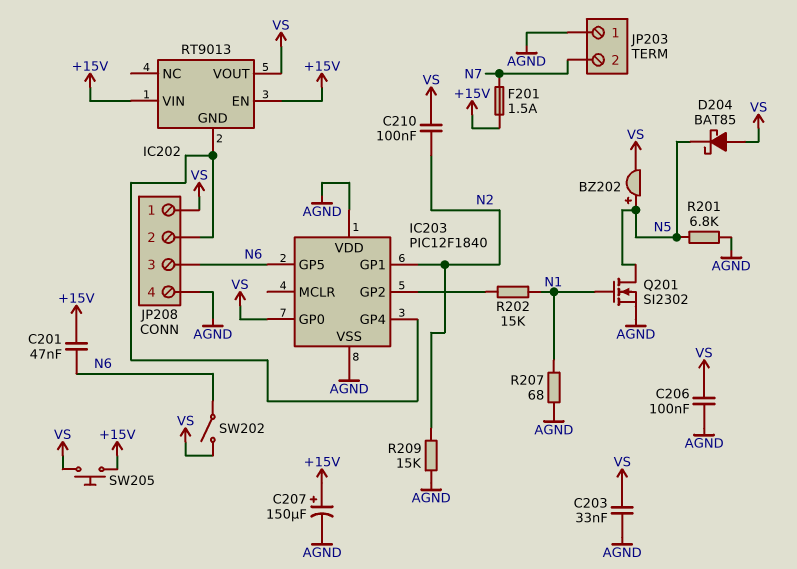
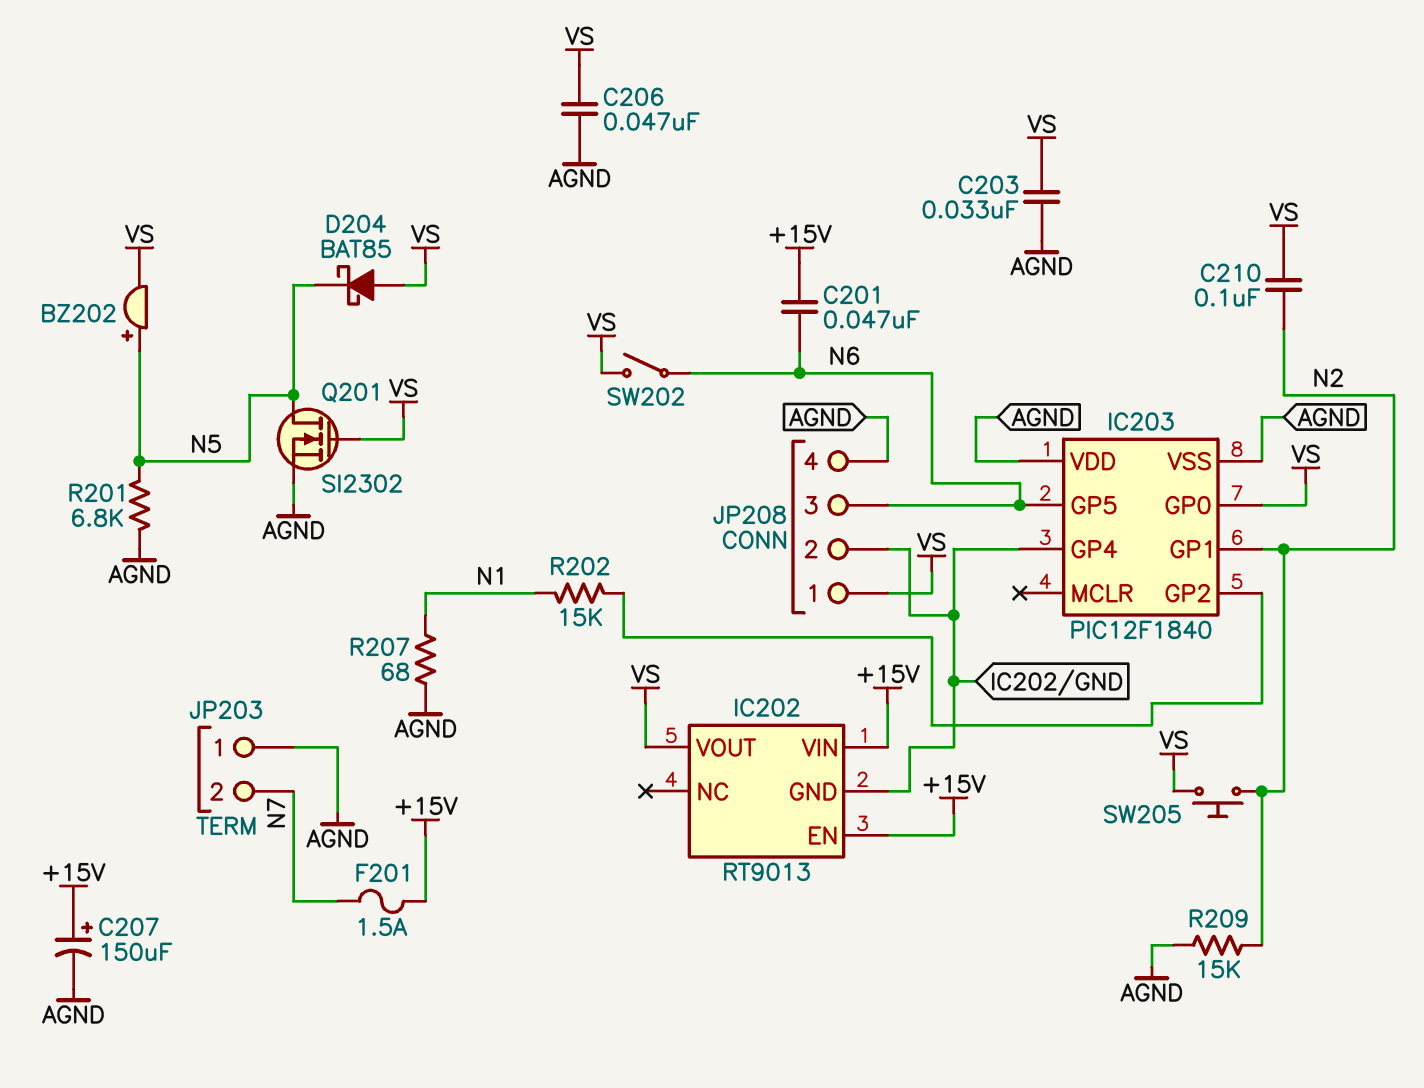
C206: 100nF (AGND, VS) -> 47nF (AGND, VS)
Q201: NMOS SI2302 (G N1, D N5, S AGND) -> NMOS SI2302 (G VS, D N5, S AGND)
SW205: button (+15V, VS) -> button (N2, VS)

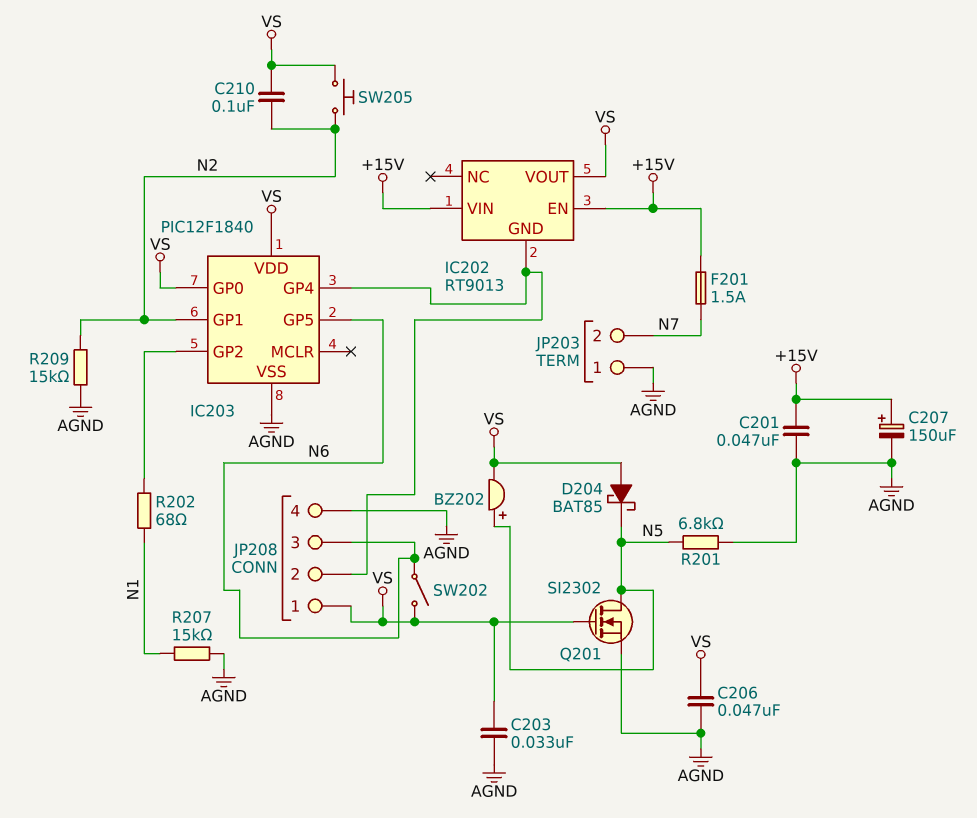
C201: 47nF (+15V, N6) -> 47nF (+15V, AGND)
IC203 pin VDD: AGND -> VS
R202: 15k (IC203/GP2, N1) -> 68 (IC203/GP2, N1)
R207: 68 (AGND, N1) -> 15k (AGND, N1)

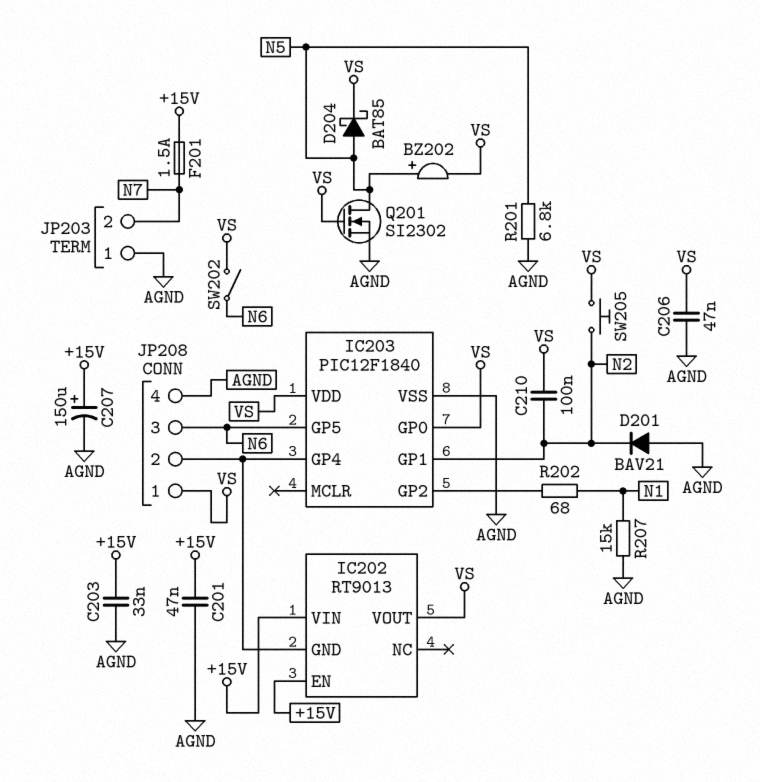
C203: 33nF (AGND, VS) -> 33nF (+15V, AGND)
D201: none -> diode BAV21 (A AGND, K N2)
D204: schottky BAT85 (A VS, K N5) -> schottky BAT85 (A N5, K VS)
R209: 15k (AGND, N2) -> none

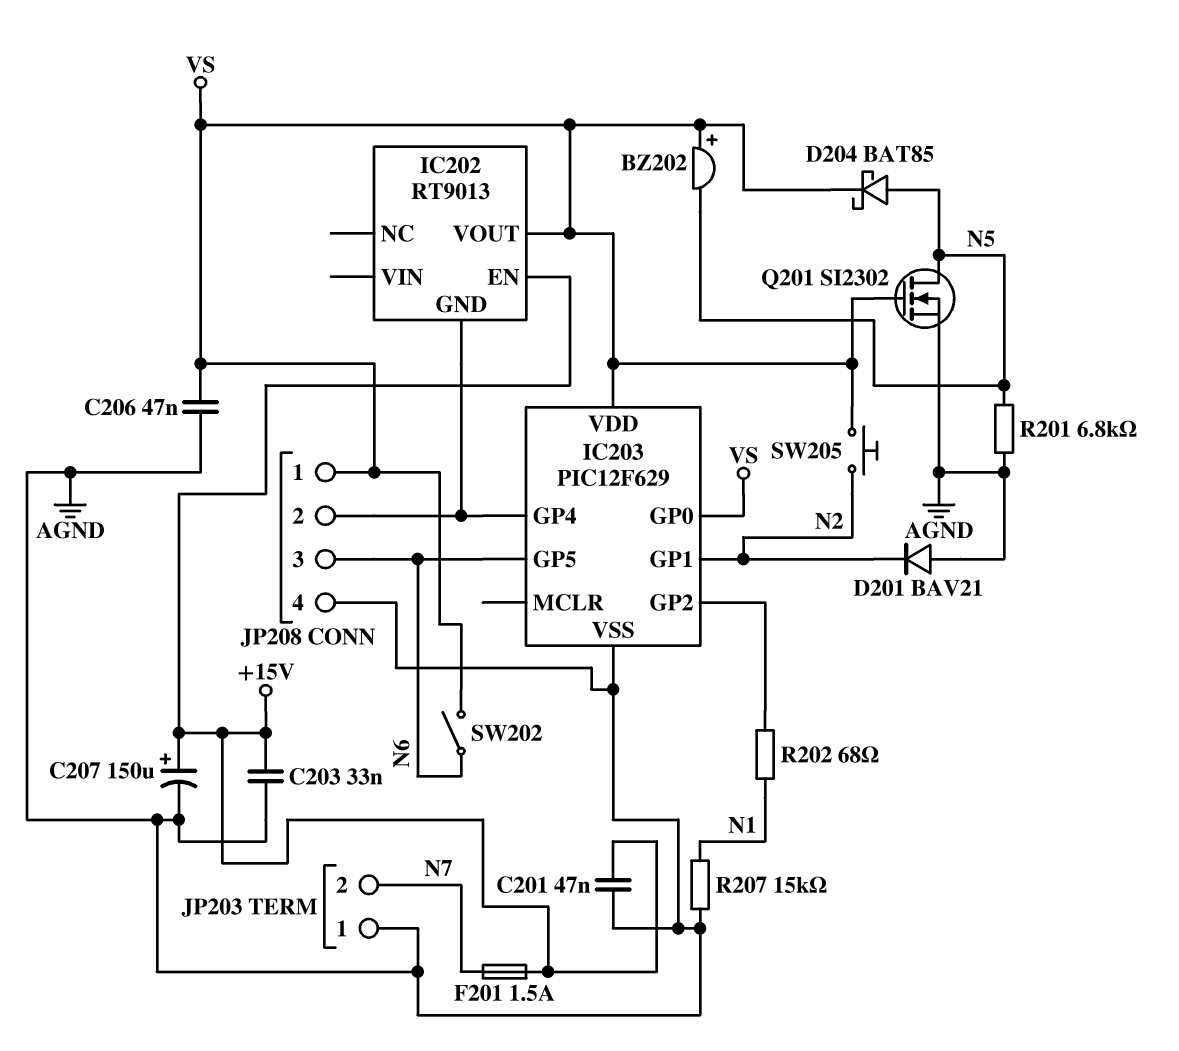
BZ202: buzzer (plus N5, minus VS) -> buzzer (plus VS, minus N5)
C210: 100nF (N2, VS) -> none
IC202 pin VIN: +15V -> none
IC203: PIC12F1840 -> PIC12F629

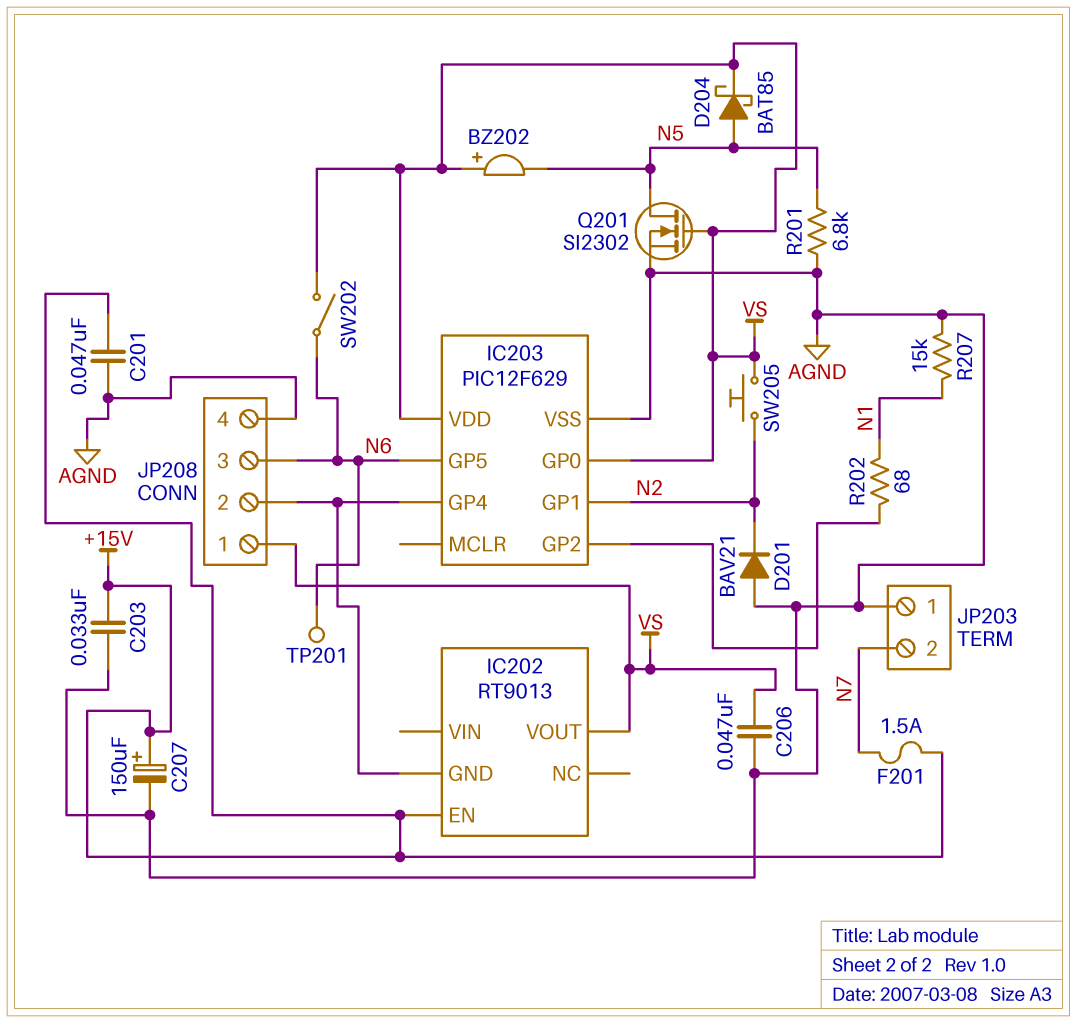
TP201: none -> test point (N6)

